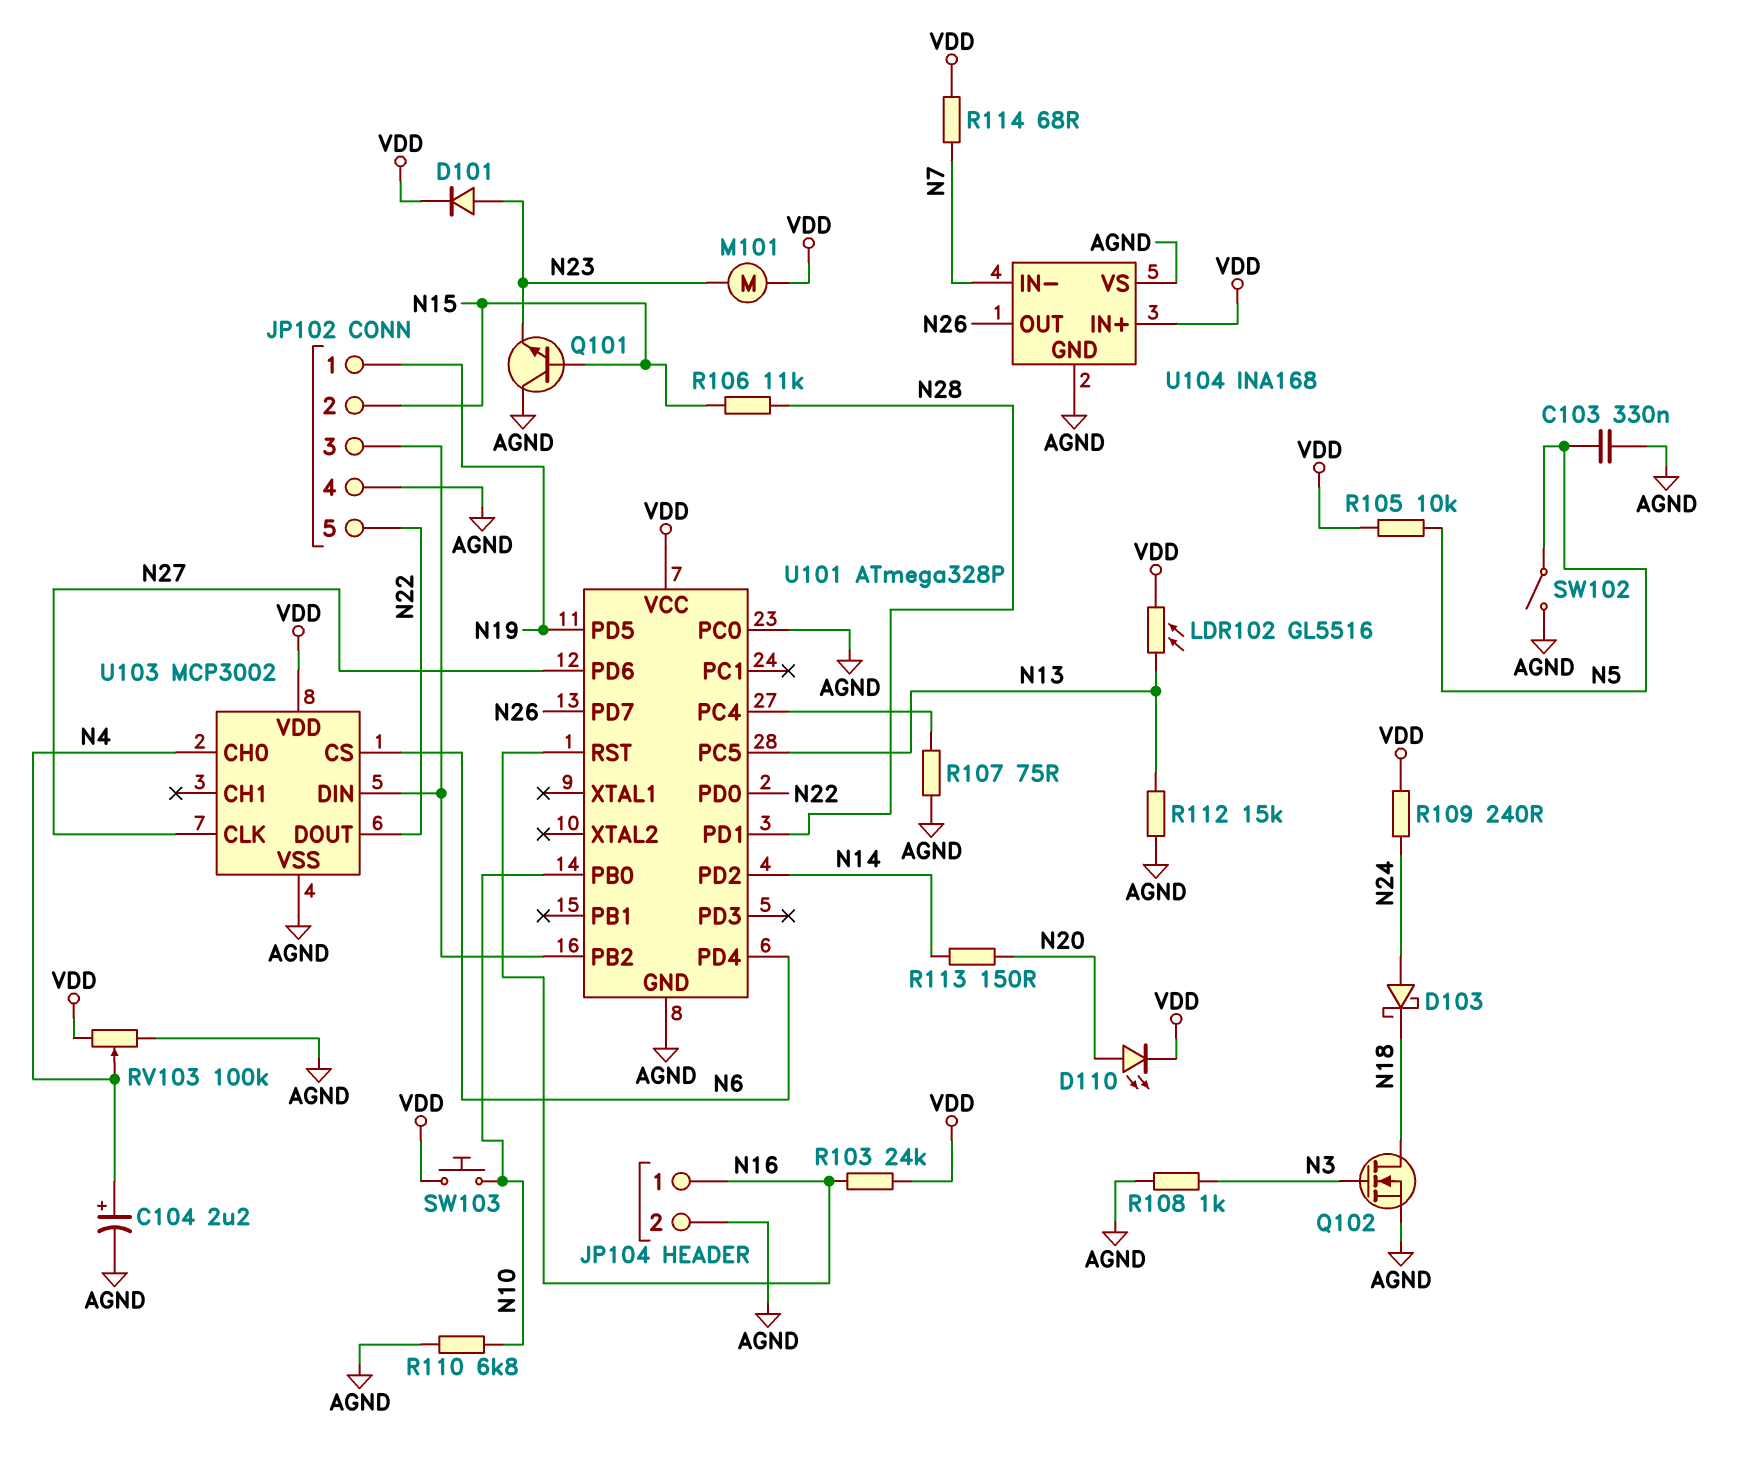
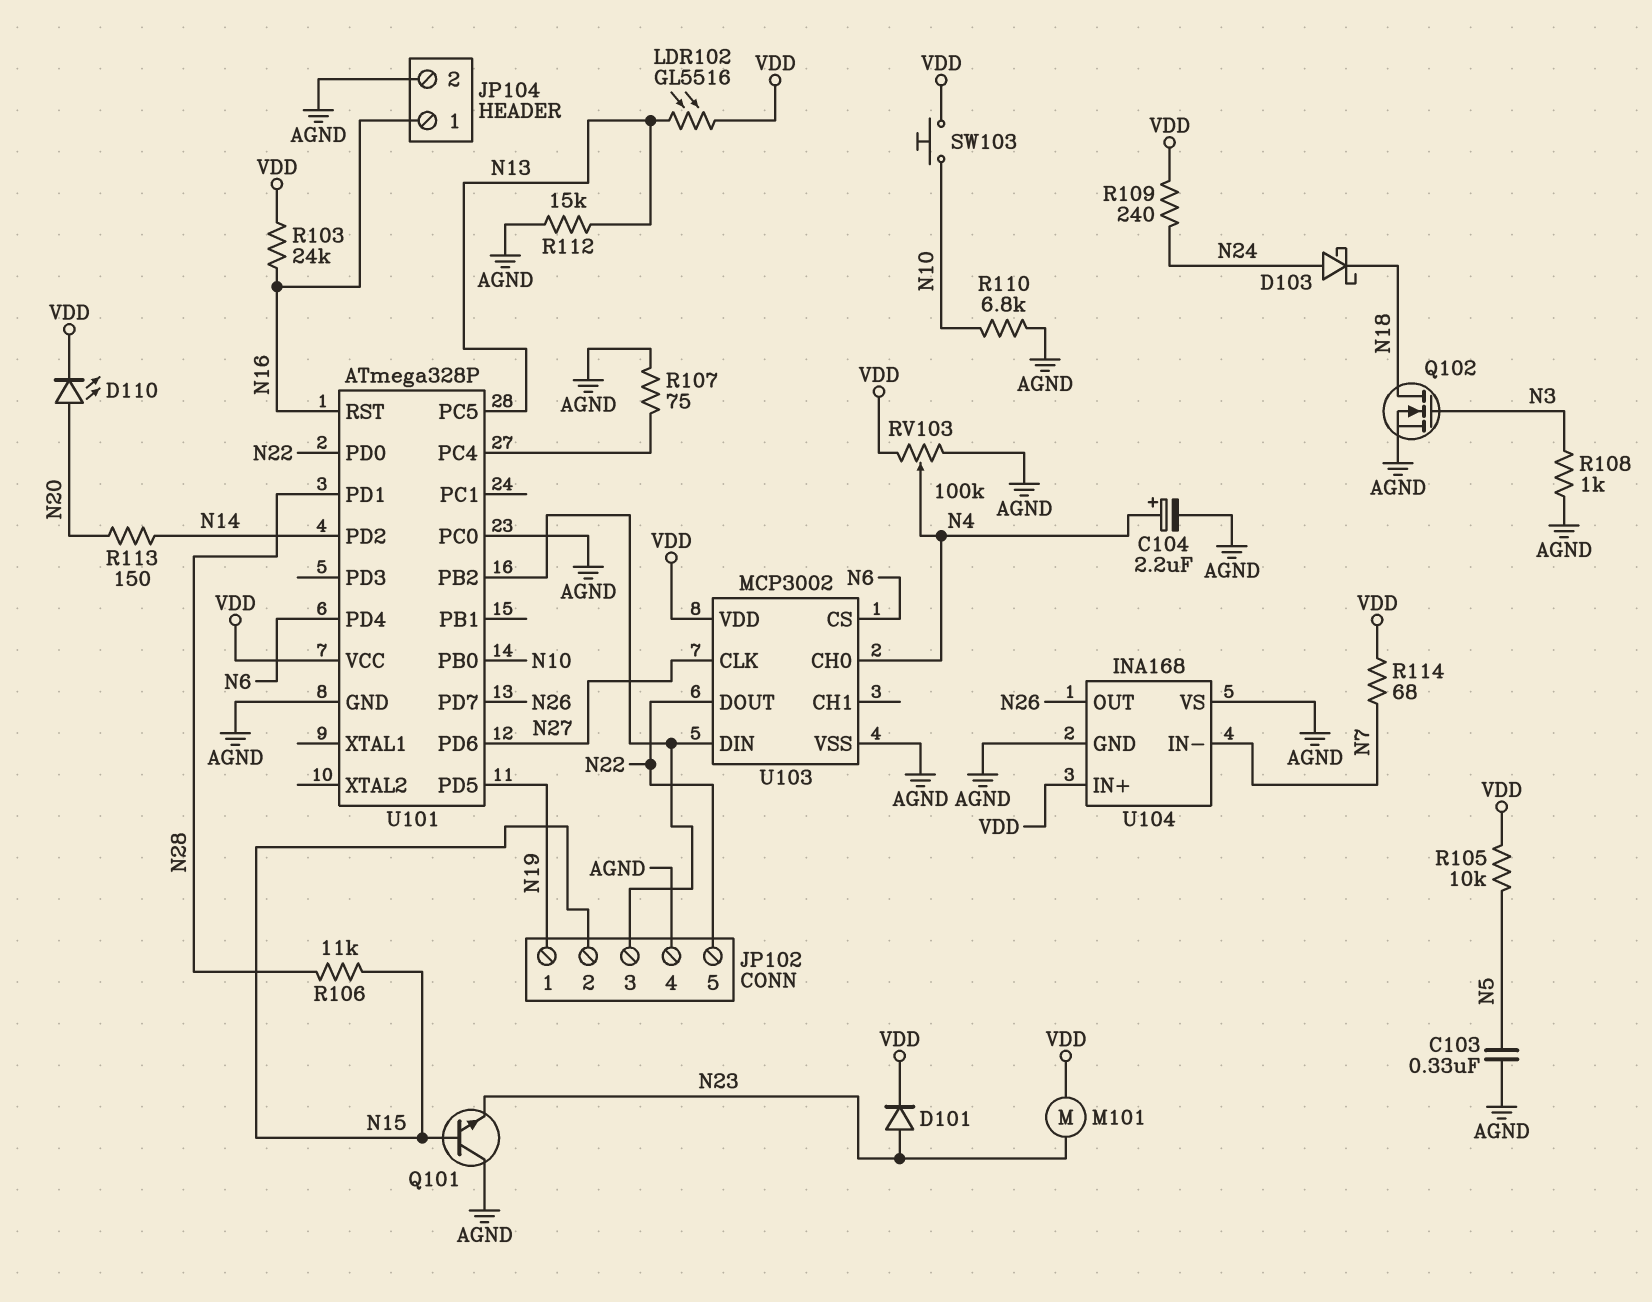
SW102: switch (AGND, N5) -> none

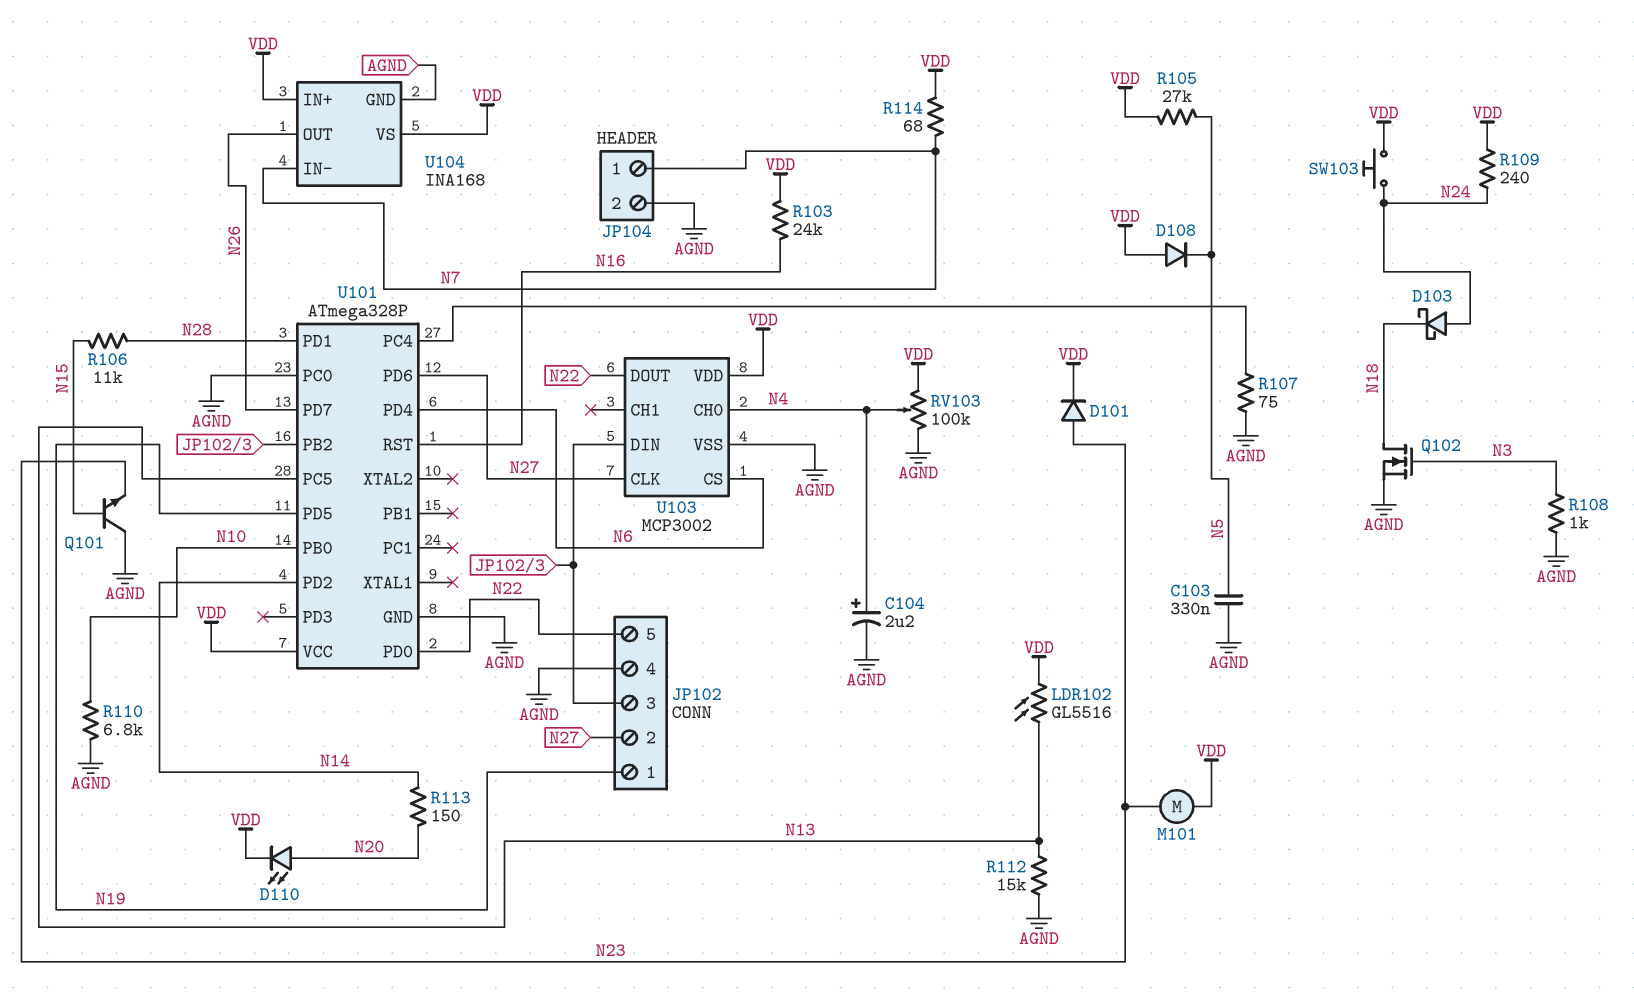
D108: none -> diode (A VDD, K N5)
JP102 pin 2: N15 -> N27
JP104 pin 1: N16 -> N7
R105: 10k (N5, VDD) -> 27k (N5, VDD)
SW103: button (N10, VDD) -> button (N24, VDD)
U104 pin VS: AGND -> VDD

